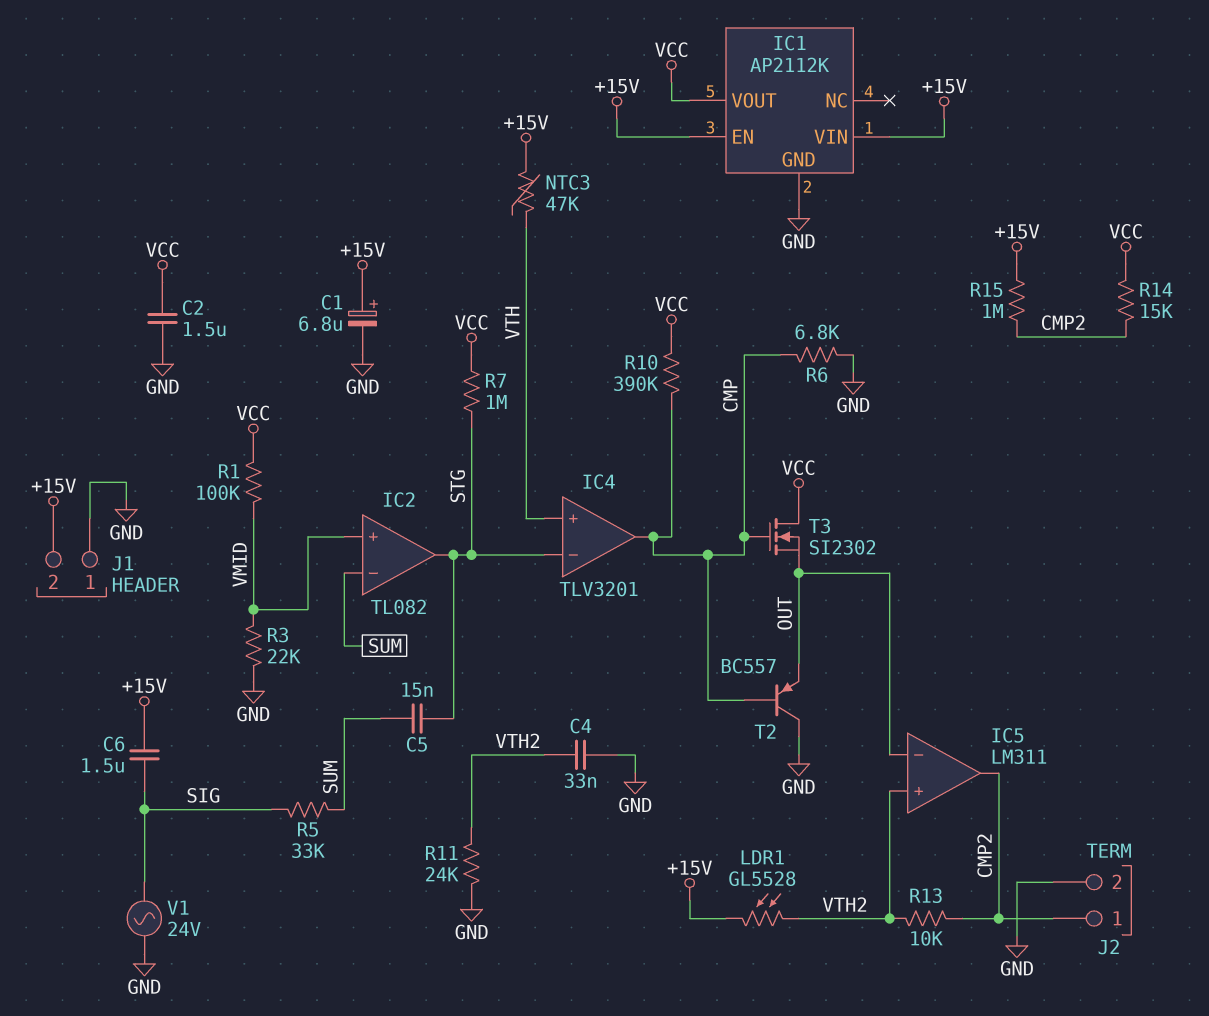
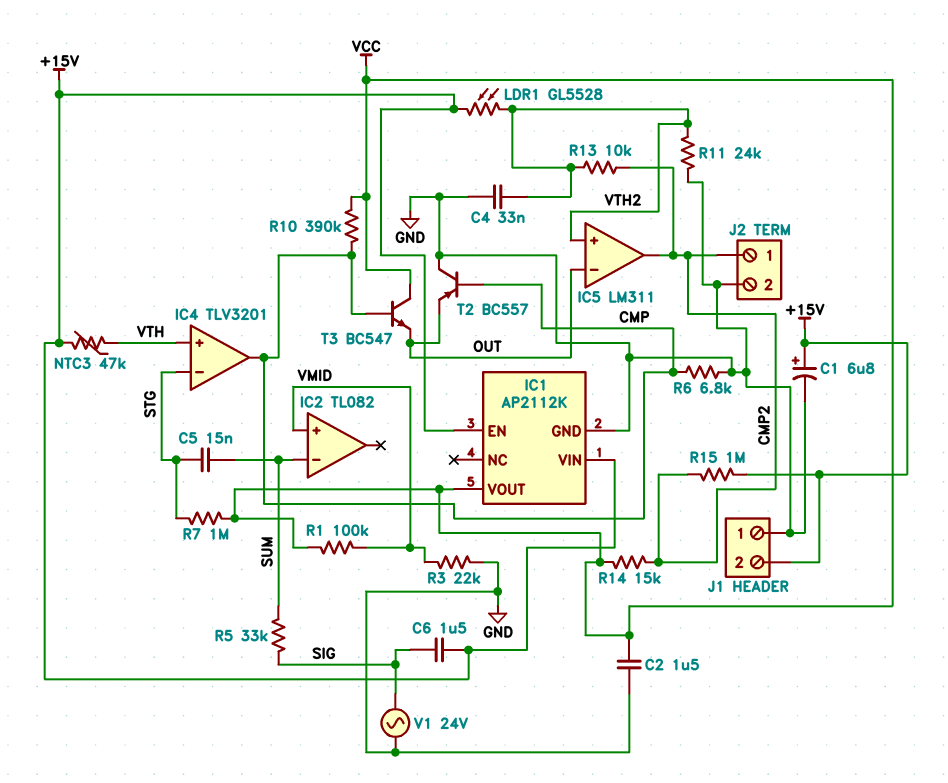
IC2 pin out: STG -> none
T3: NMOS SI2302 (G CMP, D VCC, S OUT) -> NPN BC547 (B CMP, C VCC, E OUT)

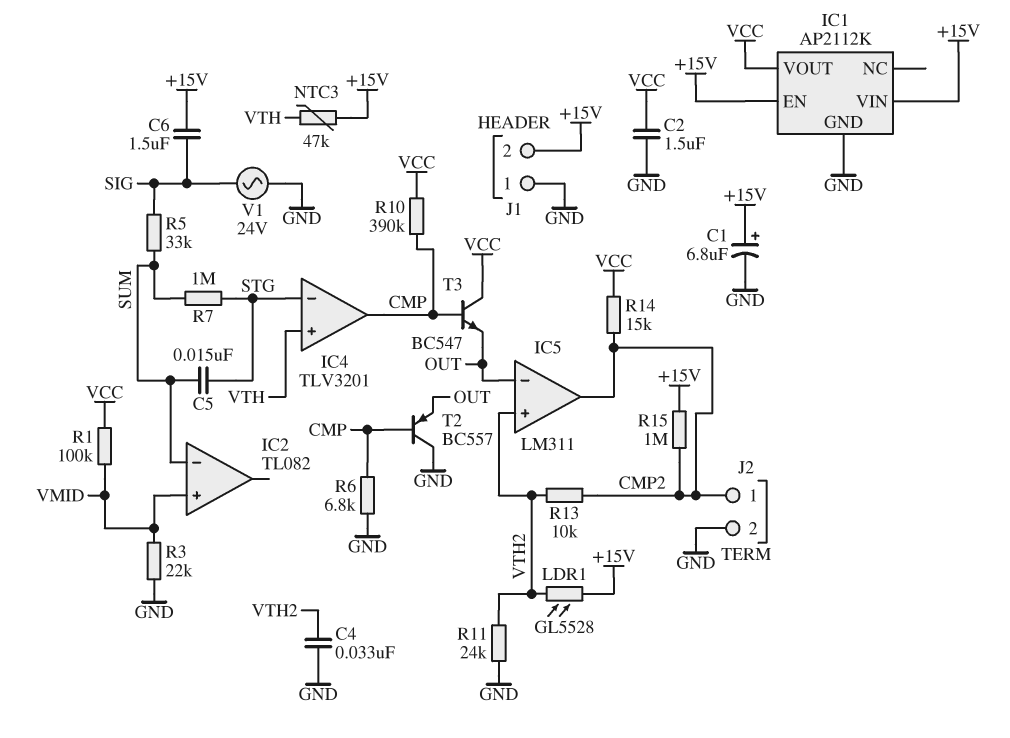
R7: 1M (STG, VCC) -> 1M (STG, SUM)

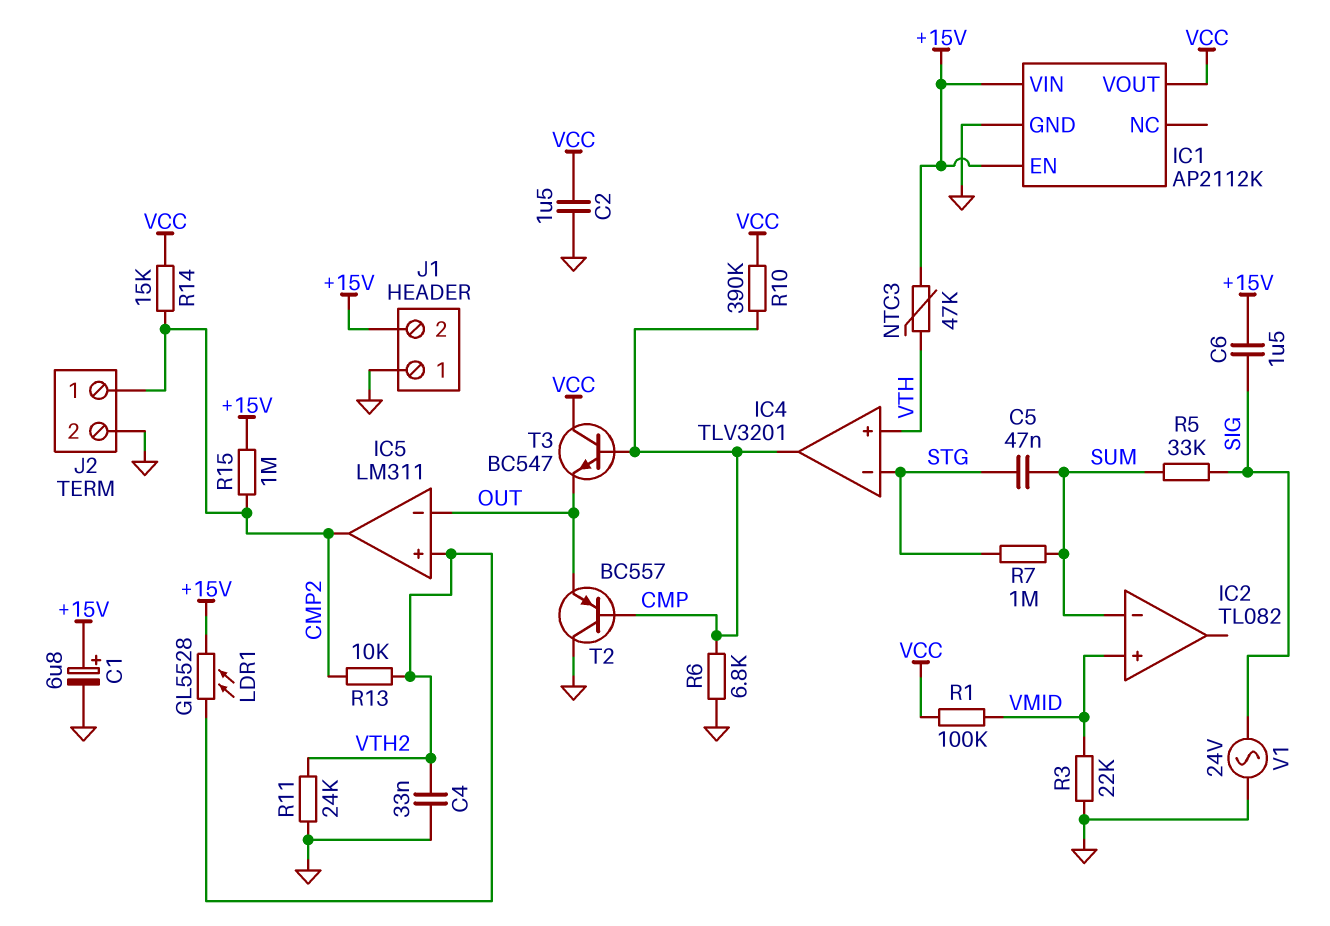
C5: 15nF (STG, SUM) -> 47nF (STG, SUM)

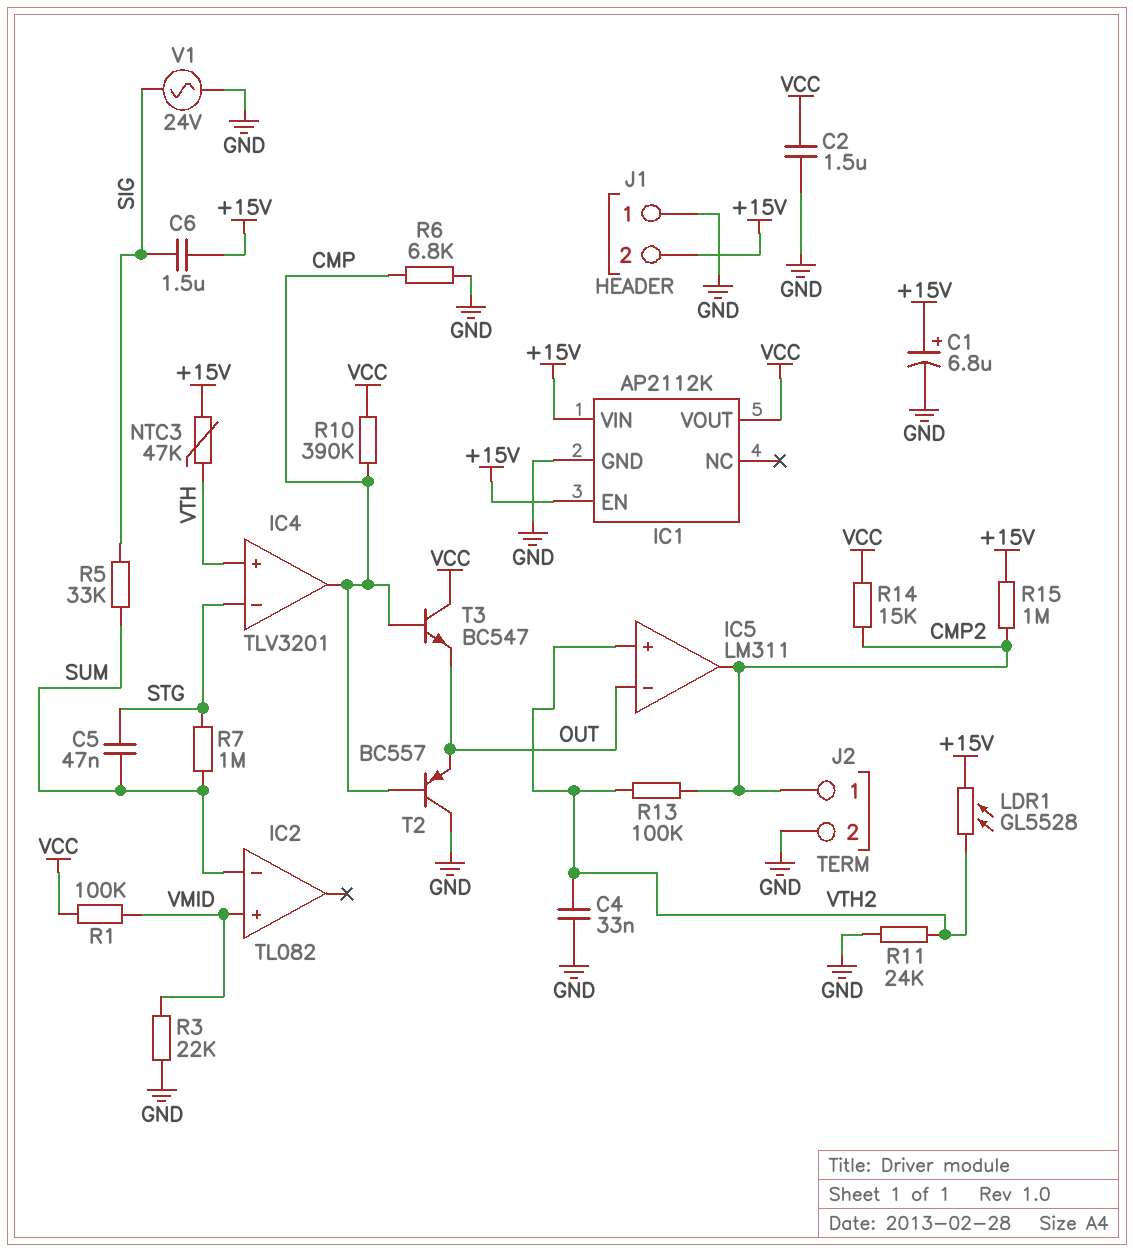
R13: 10k (CMP2, VTH2) -> 100k (CMP2, VTH2)

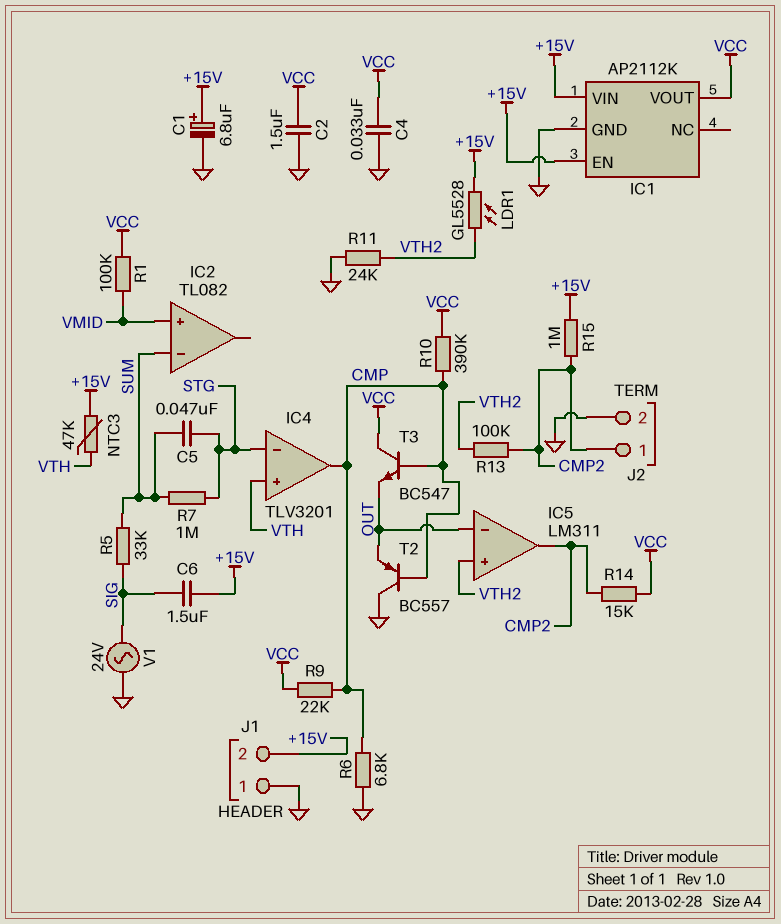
C4: 33nF (GND, VTH2) -> 33nF (GND, VCC)
R3: 22k (GND, VMID) -> none
R9: none -> 22k (CMP, VCC)

